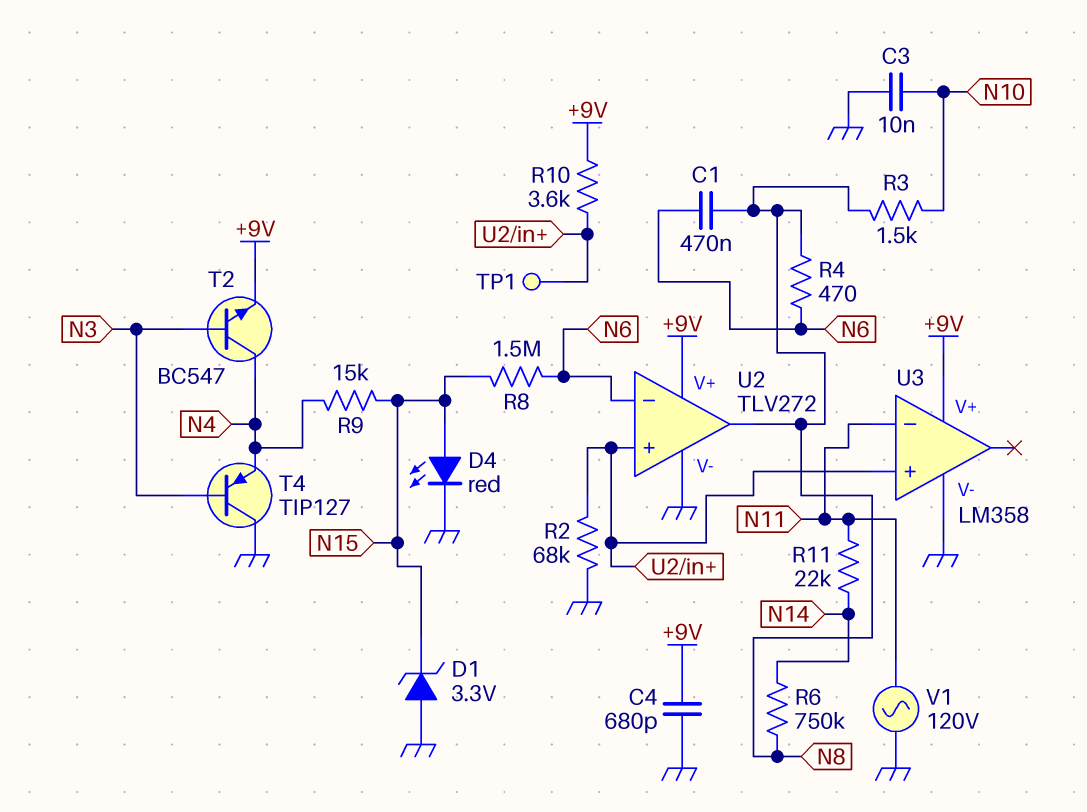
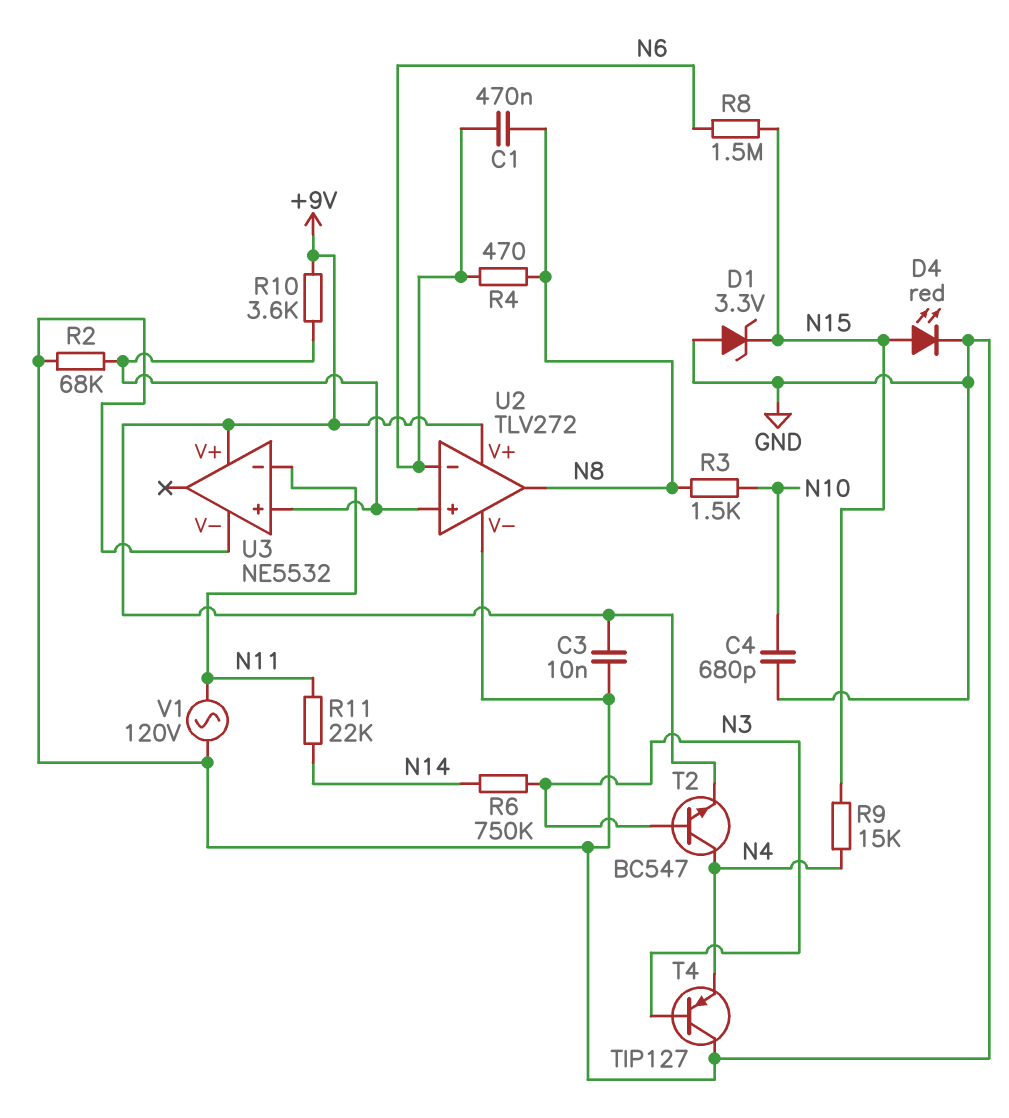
C3: 10nF (GND, N10) -> 10nF (+9V, GND)
C4: 680pF (+9V, GND) -> 680pF (GND, N10)
R6: 750k (N8, N14) -> 750k (N3, N14)
TP1: test point (U2/in+) -> none
U3: LM358 -> NE5532

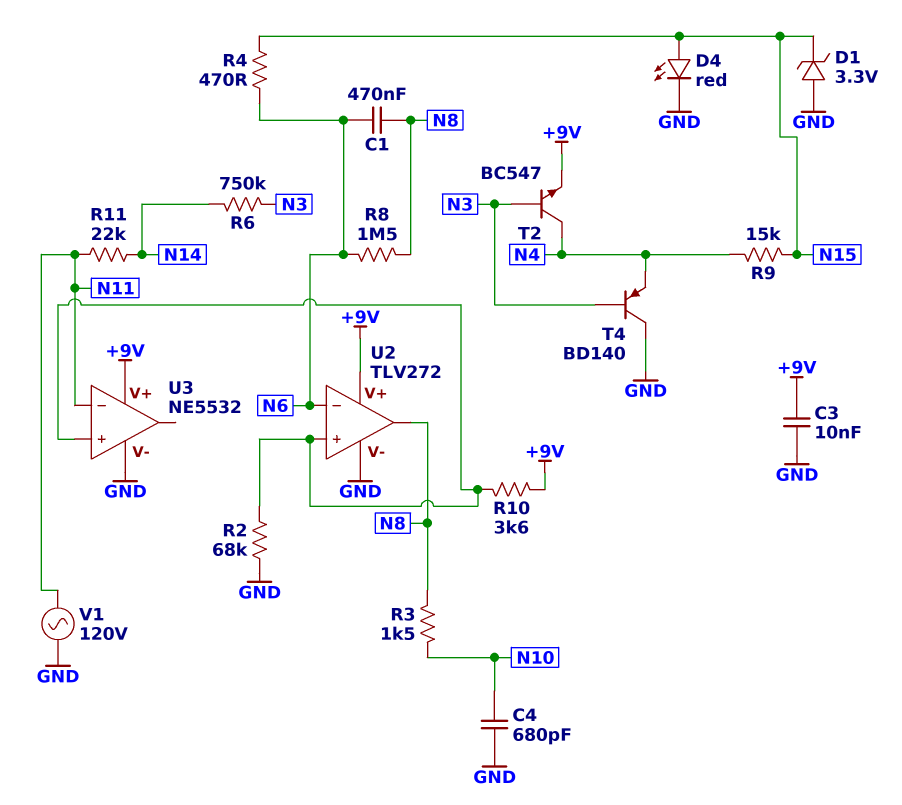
R4: 470 (N6, N8) -> 470 (N6, N15)
R8: 1.5M (N6, N15) -> 1.5M (N6, N8)
T4: PNP TIP127 (B N3, C GND, E N4) -> PNP BD140 (B N3, C GND, E N4)

